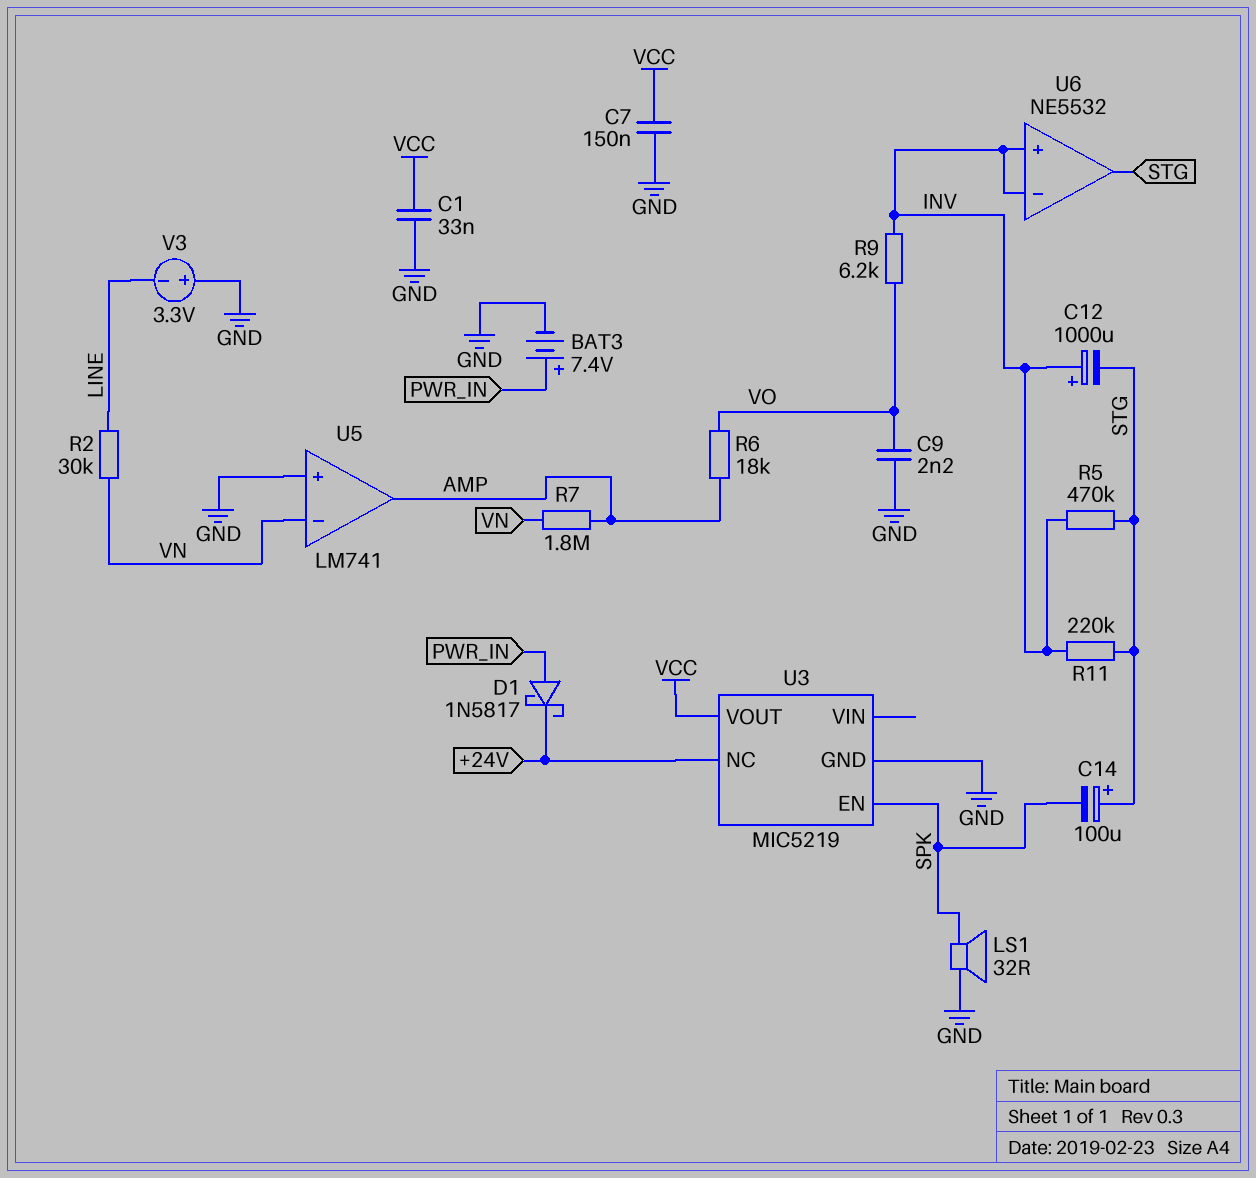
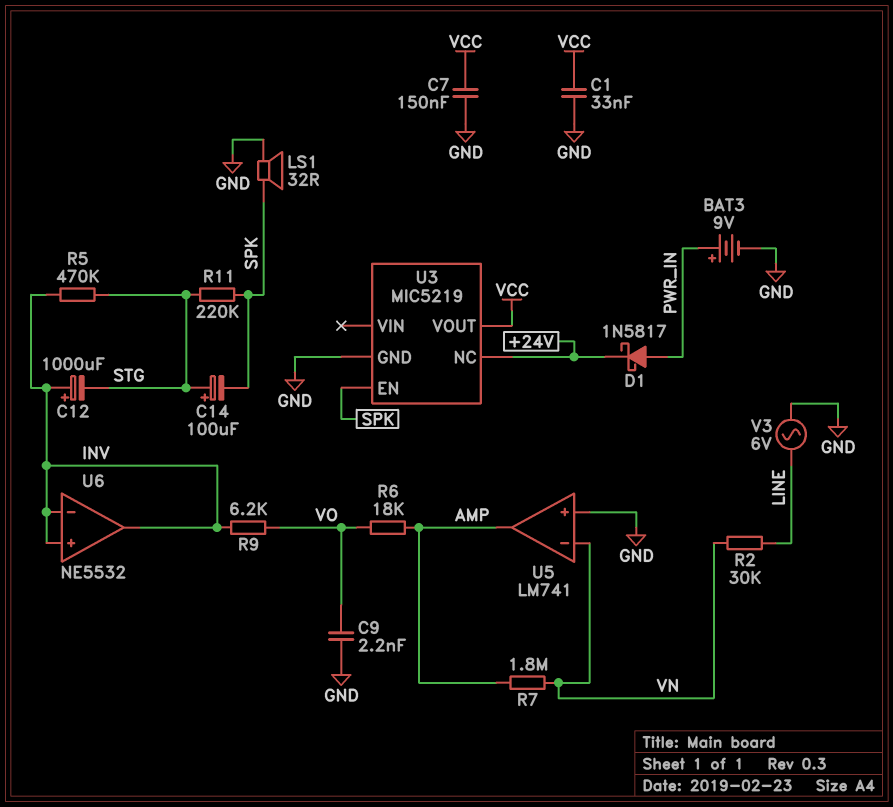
BAT3: 7.4V (plus PWR_IN, minus GND) -> 9V (plus PWR_IN, minus GND)
R11: 220k (INV, STG) -> 220k (SPK, STG)
U6 pin out: STG -> INV
V3: 3.3V (plus GND, minus LINE) -> AC 6V (GND, LINE)

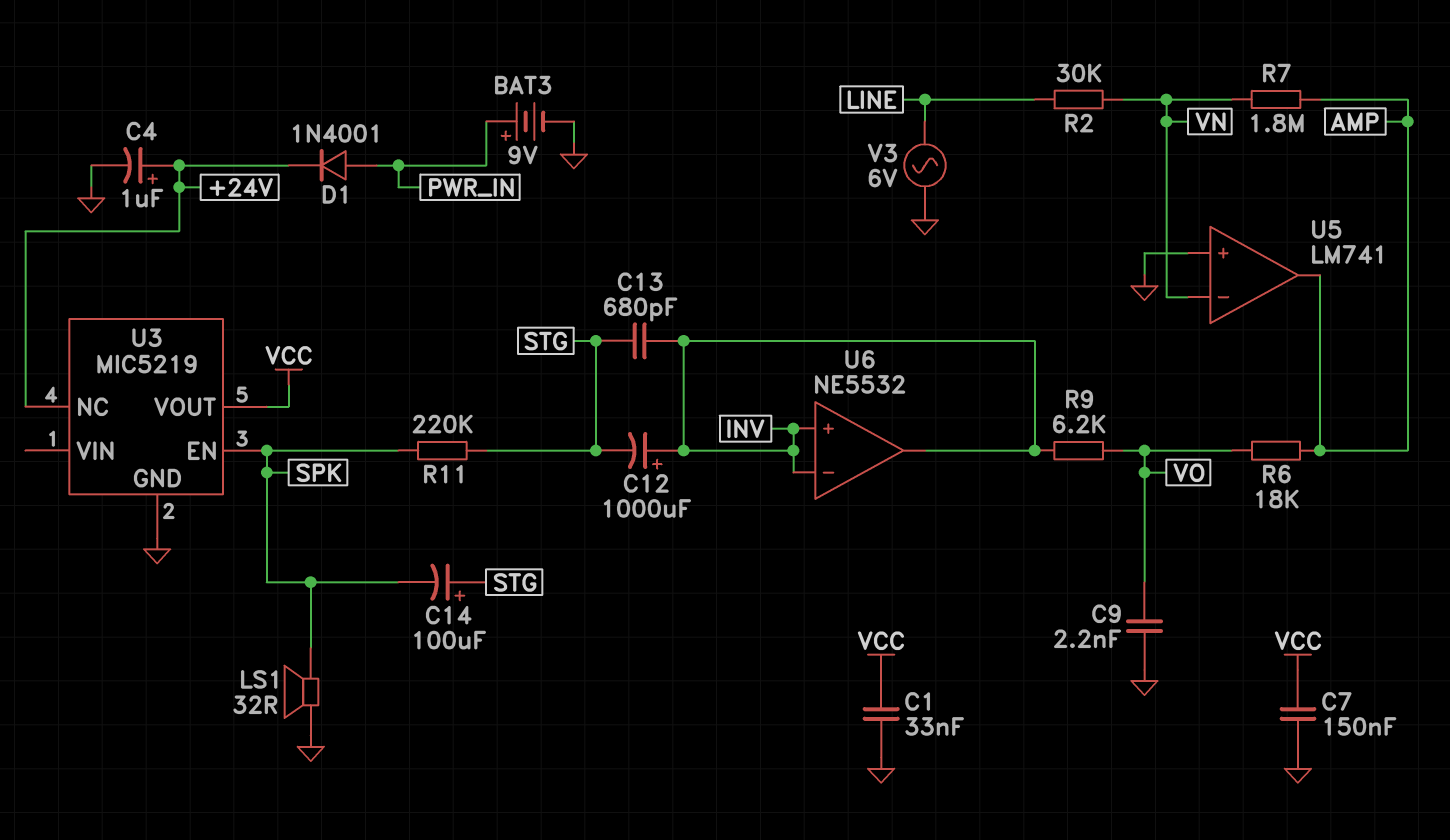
C4: none -> 1uF (plus +24V, minus GND)
C13: none -> 680pF (INV, STG)
D1: schottky 1N5817 (A PWR_IN, K +24V) -> diode 1N4001 (A PWR_IN, K +24V)
R5: 470k (INV, STG) -> none

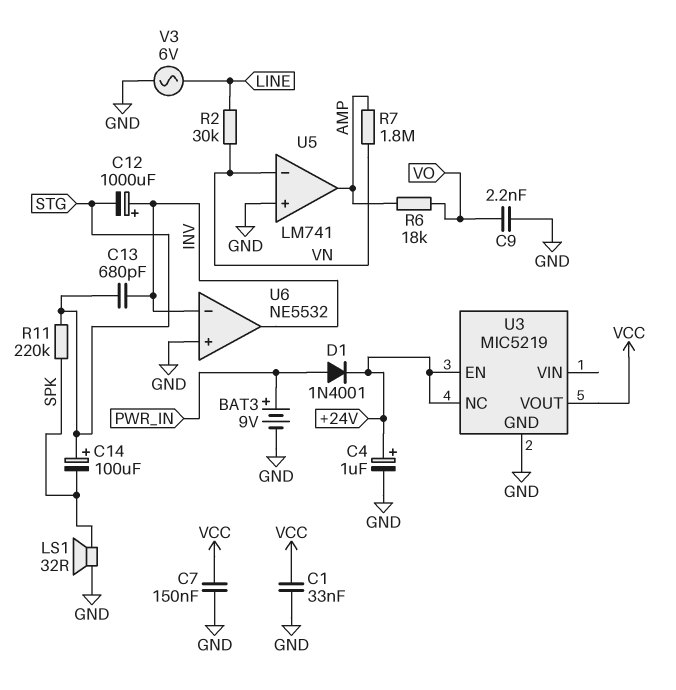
R9: 6.2k (INV, VO) -> none
U3 pin EN: SPK -> +24V
U6 pin in+: INV -> GND

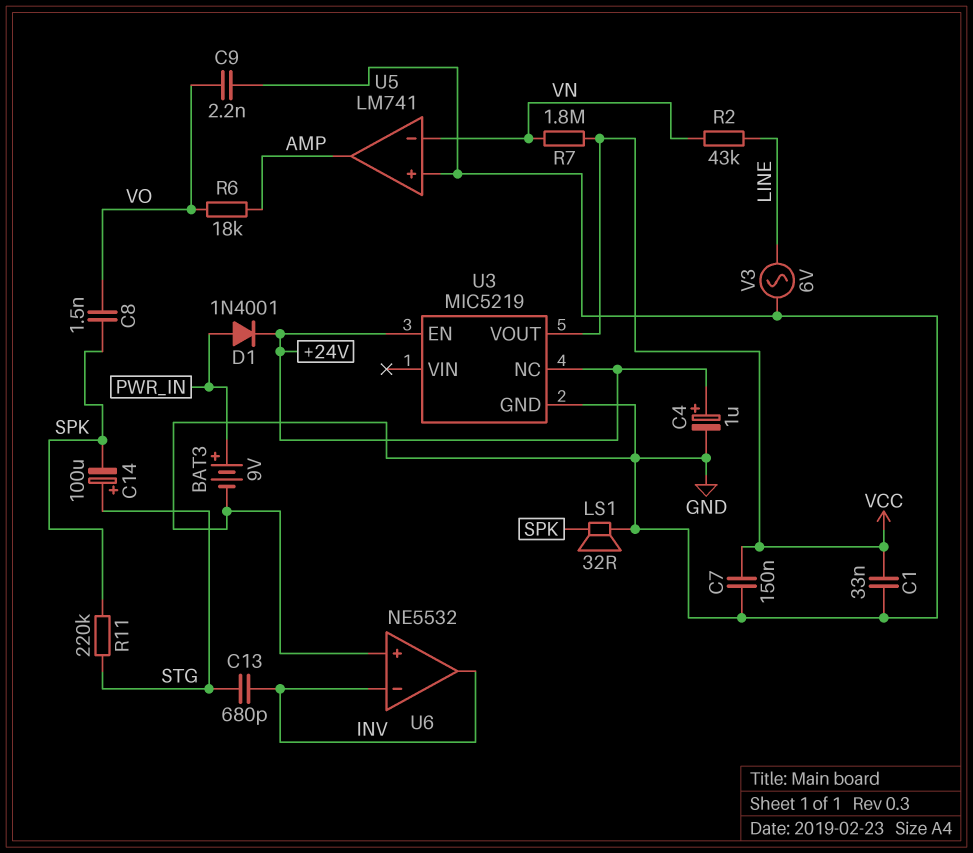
C8: none -> 1.5nF (SPK, VO)
C12: 1000uF (plus INV, minus STG) -> none
R2: 30k (LINE, VN) -> 43k (LINE, VN)
R7: 1.8M (AMP, VN) -> 1.8M (VCC, VN)

